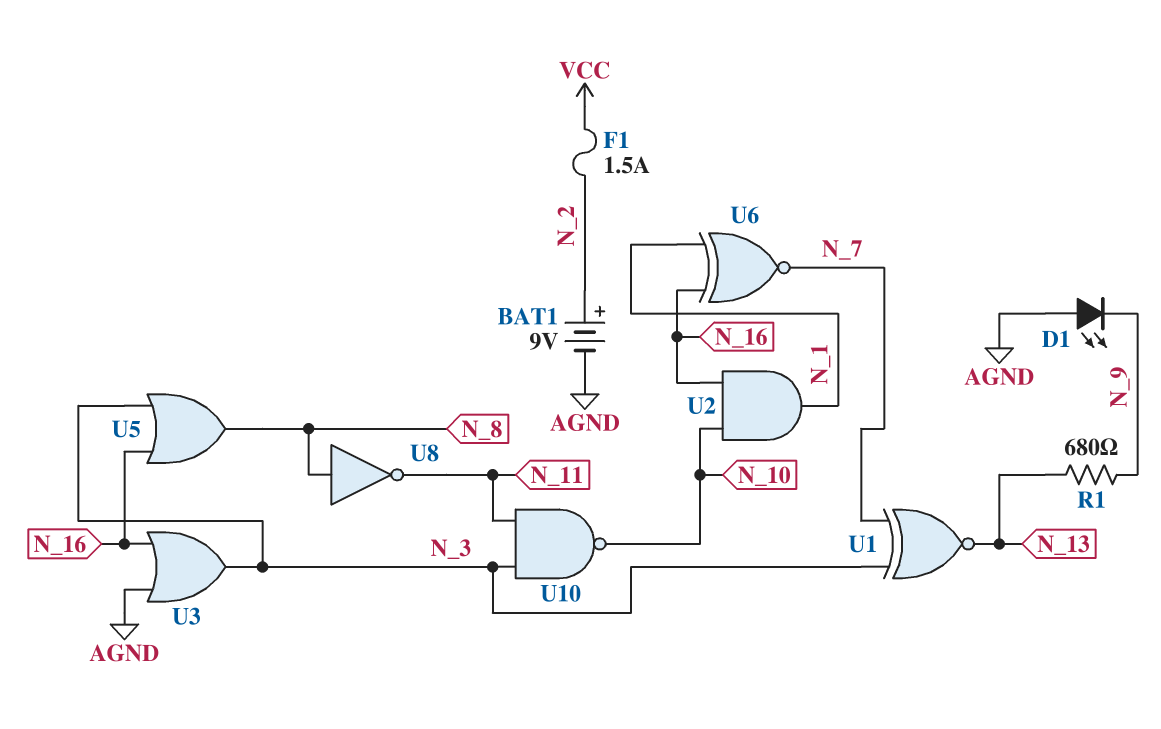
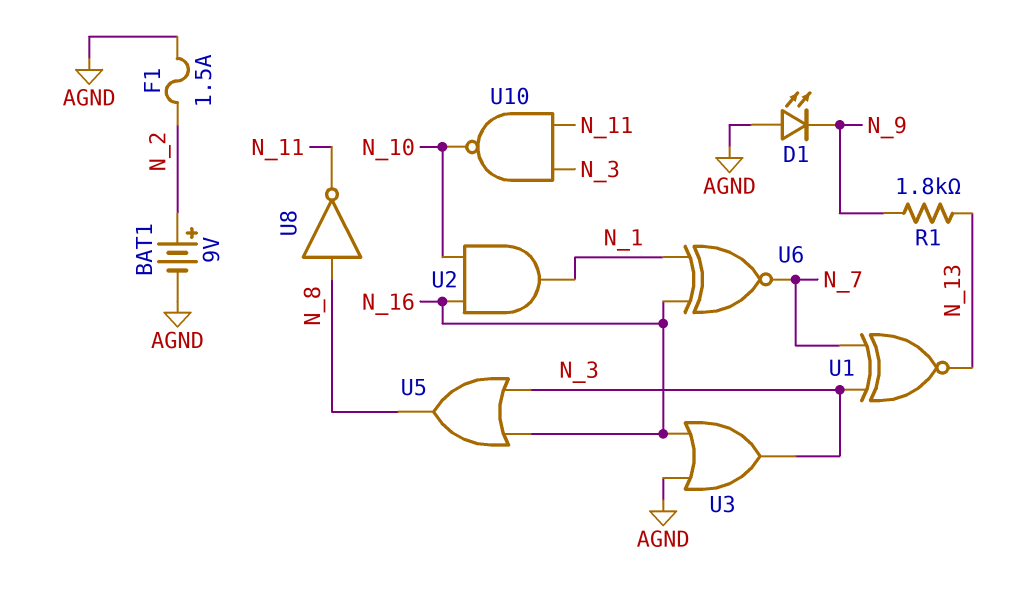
F1: 1.5A (N_2, VCC) -> 1.5A (AGND, N_2)
R1: 680 (N_9, N_13) -> 1.8k (N_9, N_13)

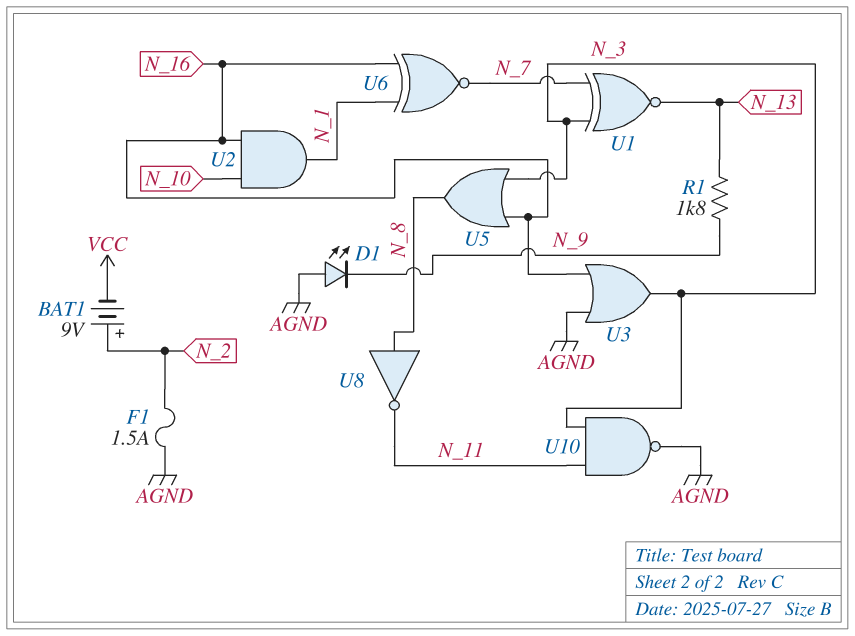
BAT1: 9V (plus N_2, minus AGND) -> 9V (plus N_2, minus VCC)
U10: NAND (in N_3, in N_11, out N_10) -> NAND (in N_3, in N_11, out AGND)

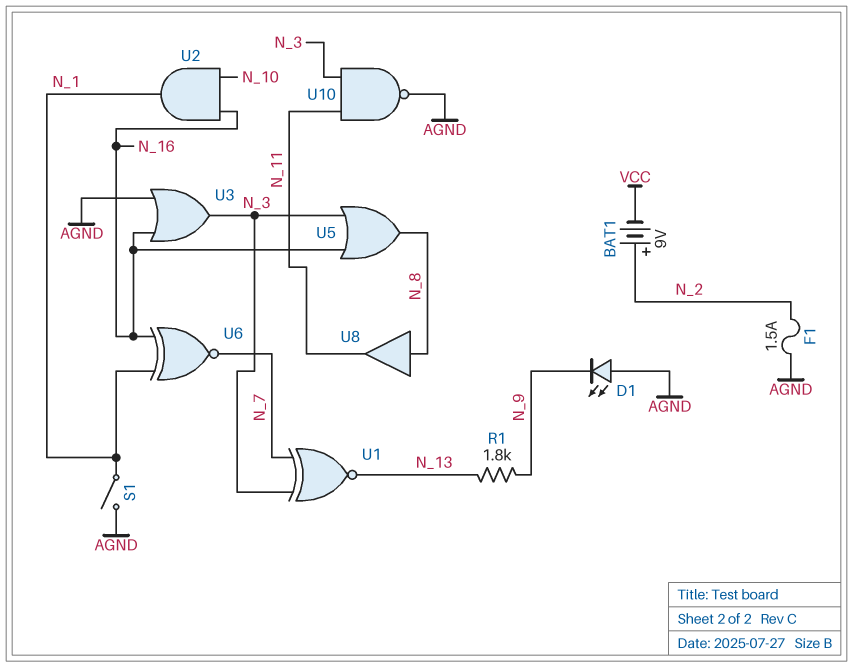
S1: none -> switch (AGND, N_1)
U8: NOT (in N_8, out N_11) -> buffer (in N_8, out N_11)

